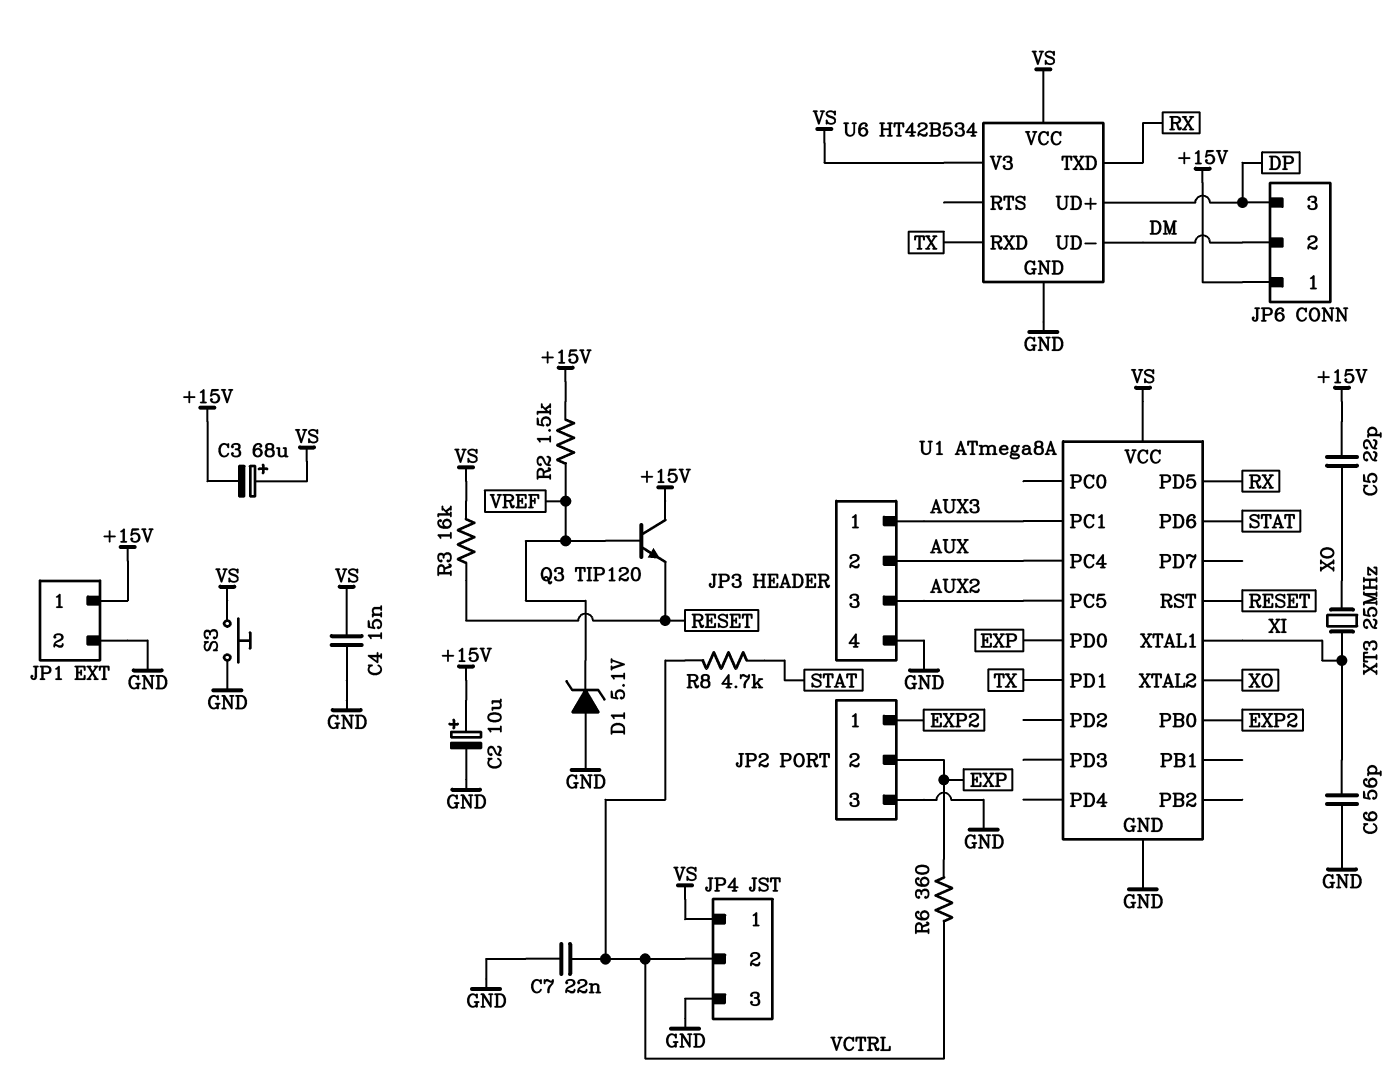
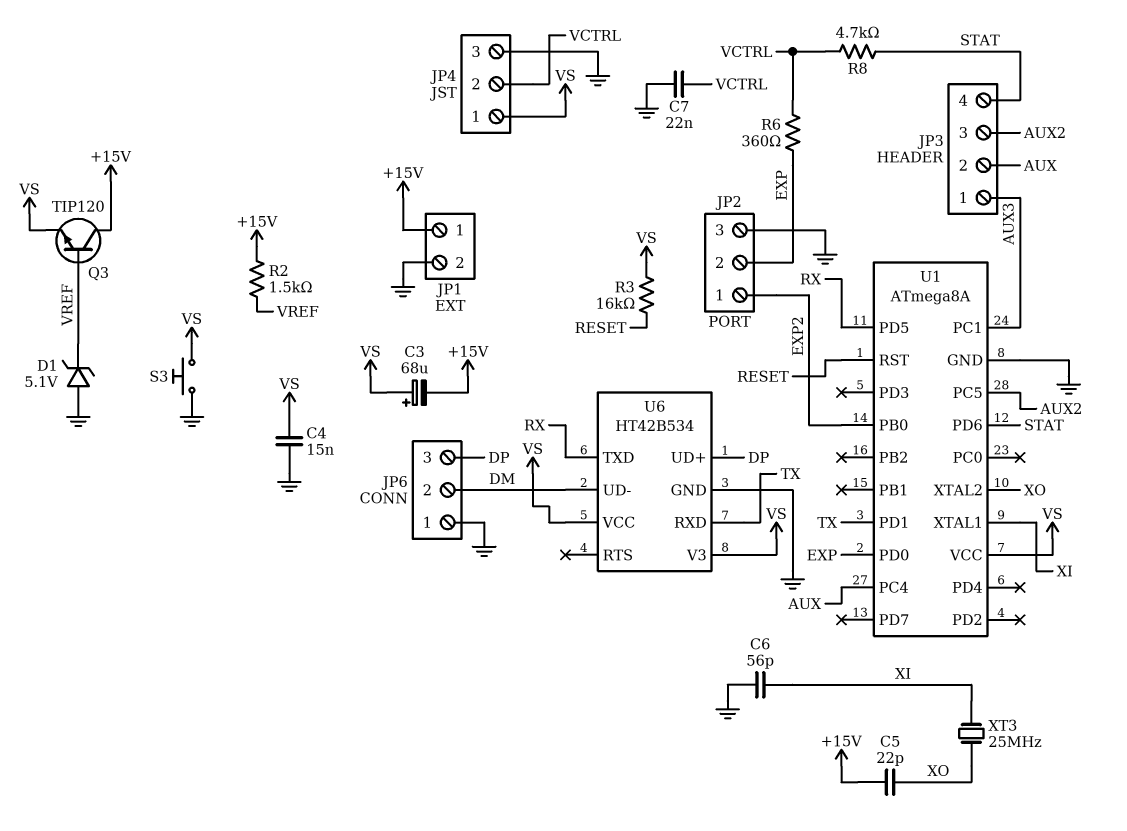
C2: 10uF (plus +15V, minus GND) -> none
JP3 pin 4: GND -> STAT
JP6 pin 1: +15V -> GND
Q3: NPN TIP120 (B VREF, C +15V, E RESET) -> NPN TIP120 (B VREF, C +15V, E VS)

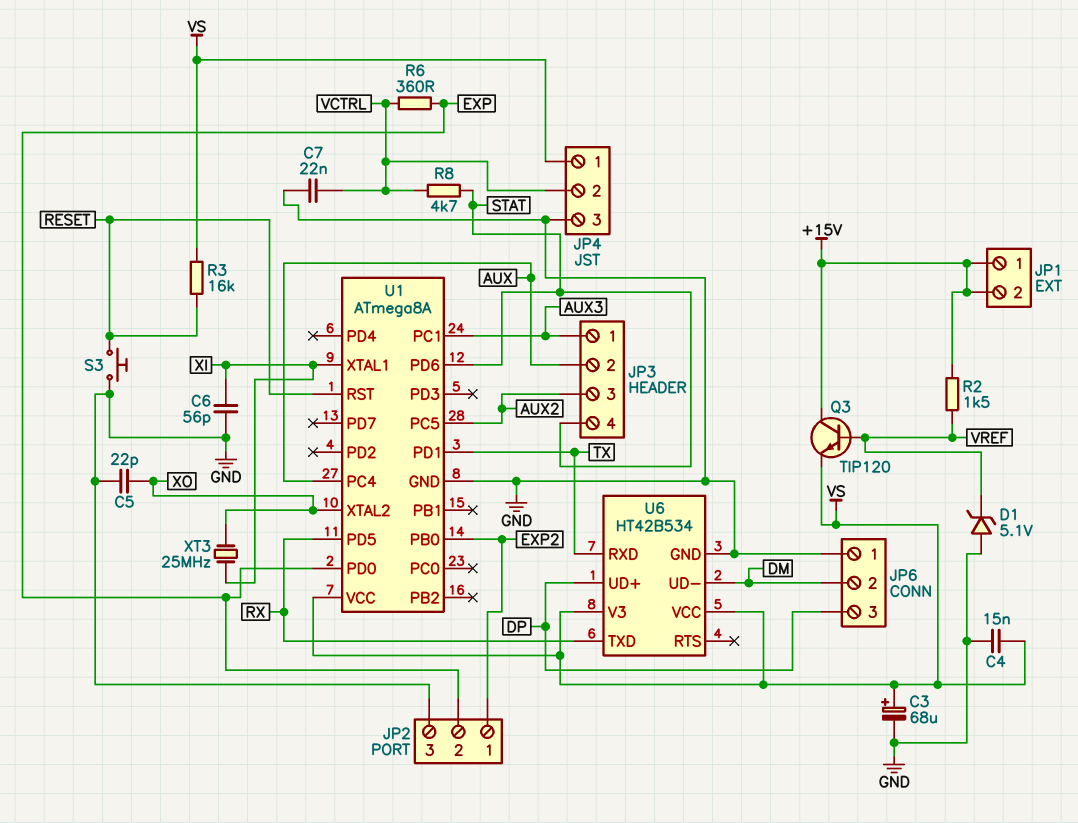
C3: 68uF (plus VS, minus +15V) -> 68uF (plus VS, minus GND)
C5: 22pF (+15V, XO) -> 22pF (GND, XO)
JP1 pin 2: GND -> +15V
S3: button (GND, VS) -> button (GND, RESET)

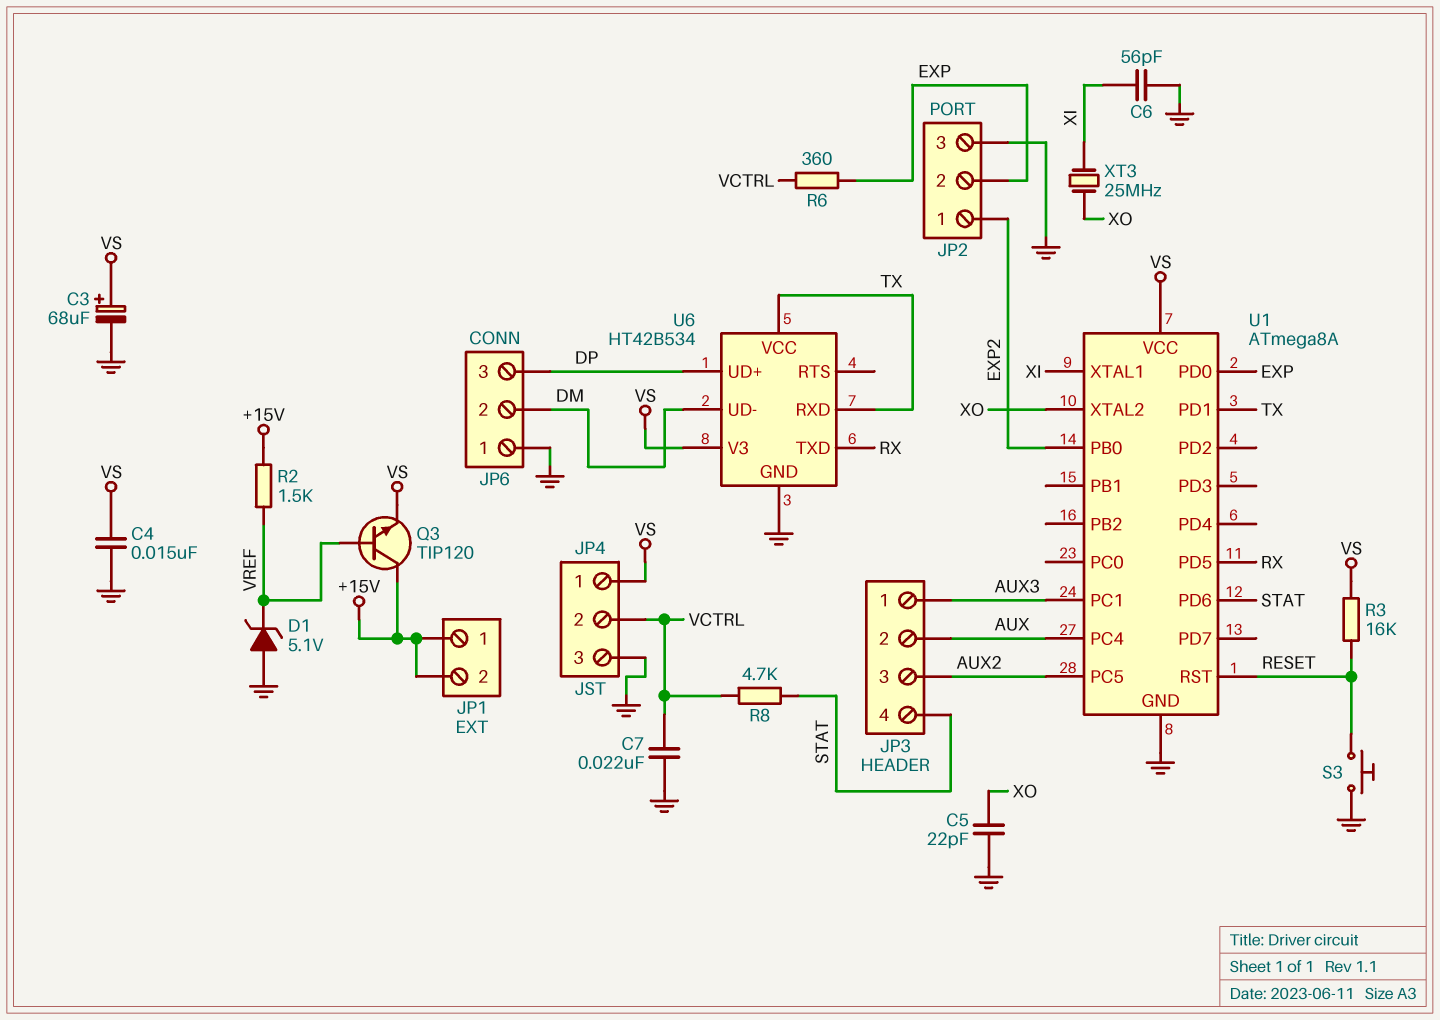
U6 pin VCC: VS -> TX

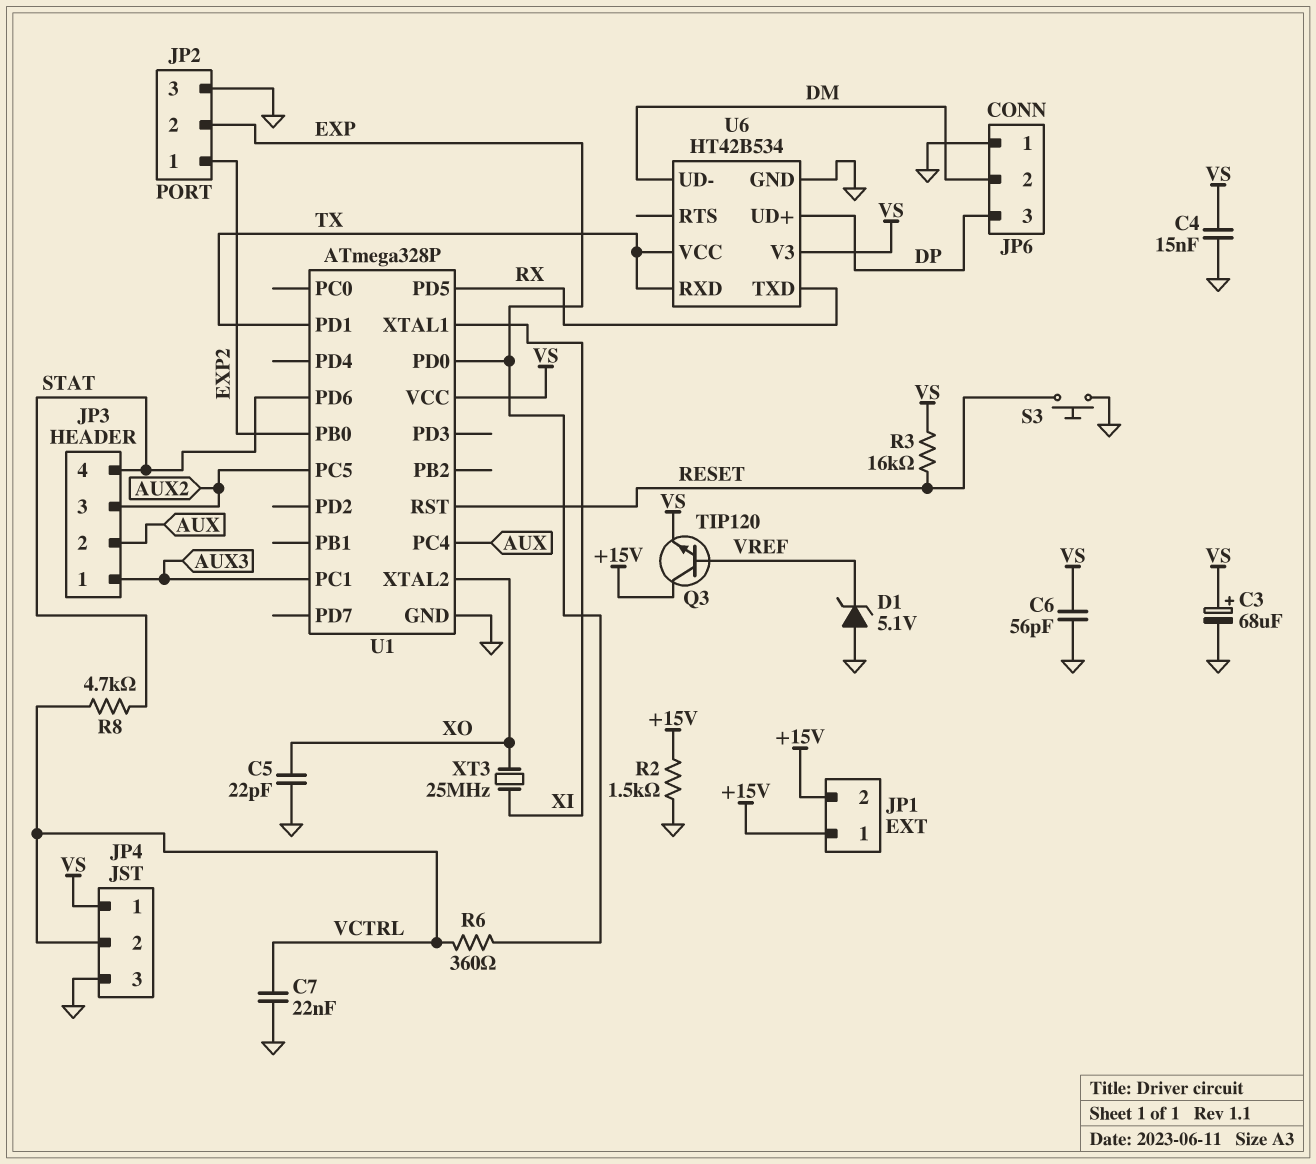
C6: 56pF (GND, XI) -> 56pF (GND, VS)
R2: 1.5k (+15V, VREF) -> 1.5k (+15V, GND)
U1: ATmega8A -> ATmega328P

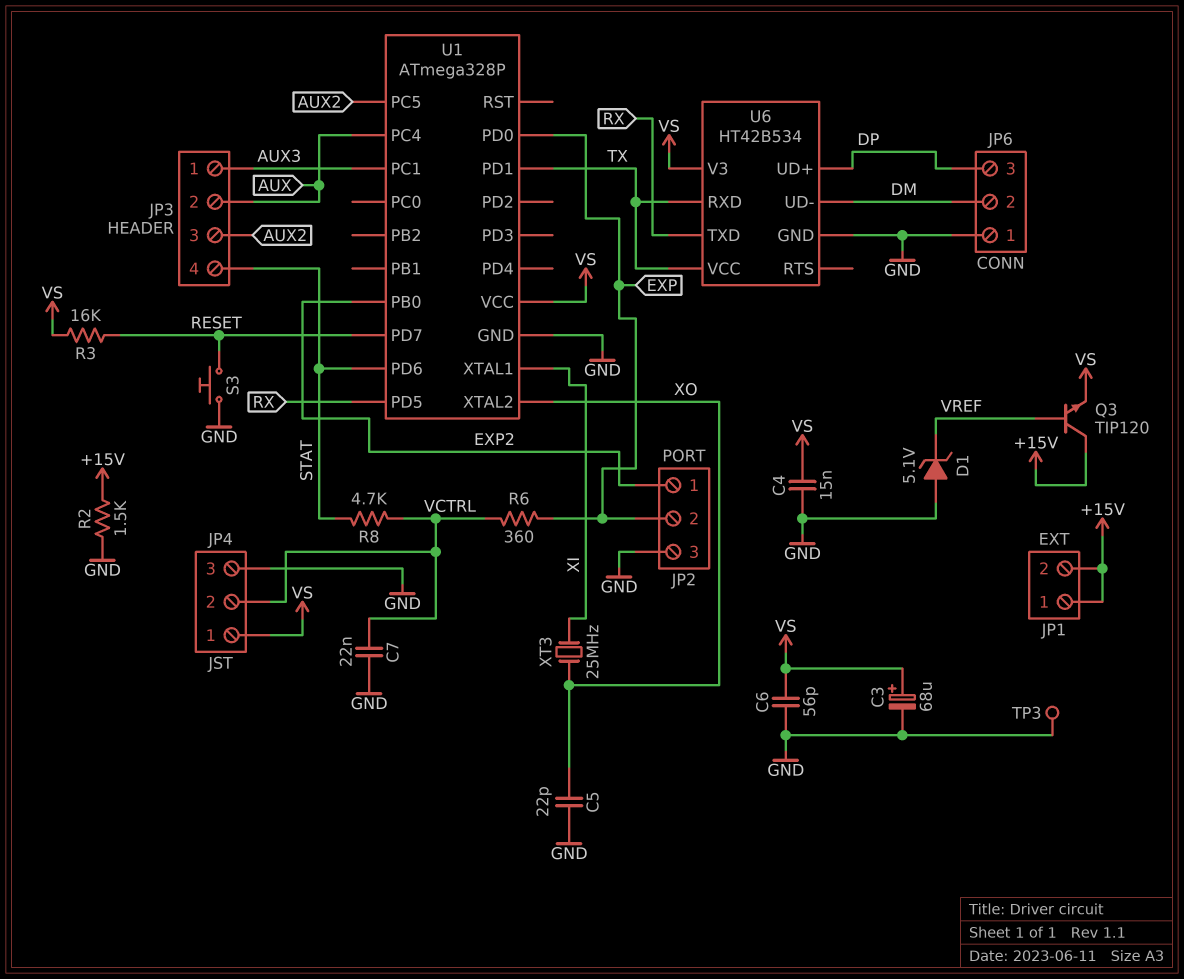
TP3: none -> test point (GND)
U1 pin PD7: none -> RESET
U1 pin RST: RESET -> none

